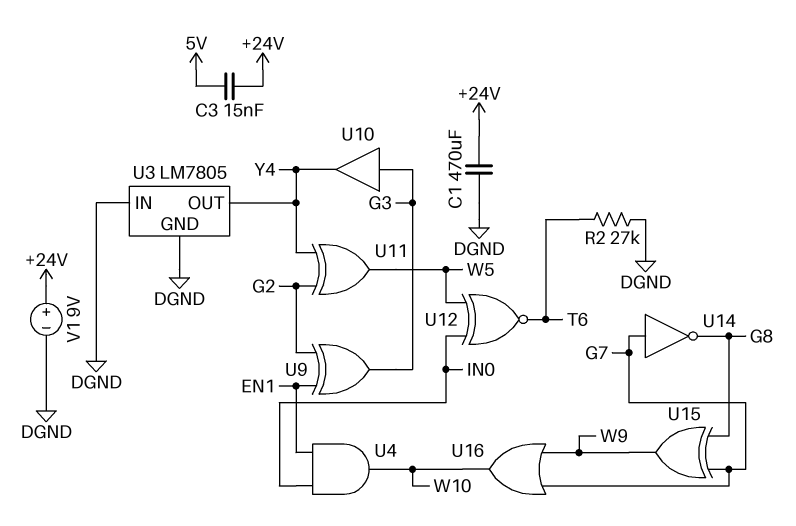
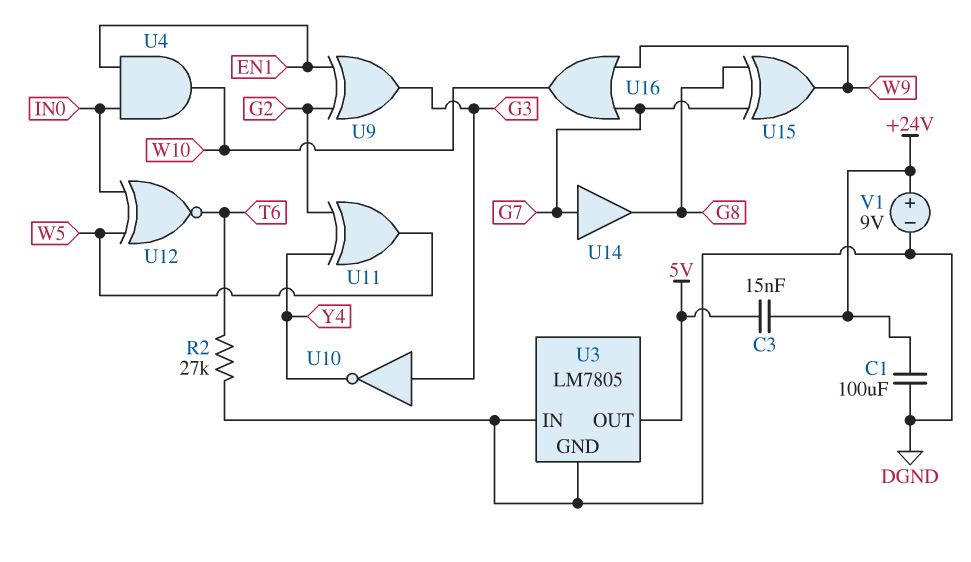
C1: 470uF (+24V, DGND) -> 100uF (+24V, DGND)
U3 pin OUT: Y4 -> 5V
U10: buffer (in G3, out Y4) -> NOT (in G3, out Y4)
U14: NOT (in G7, out G8) -> buffer (in G7, out G8)

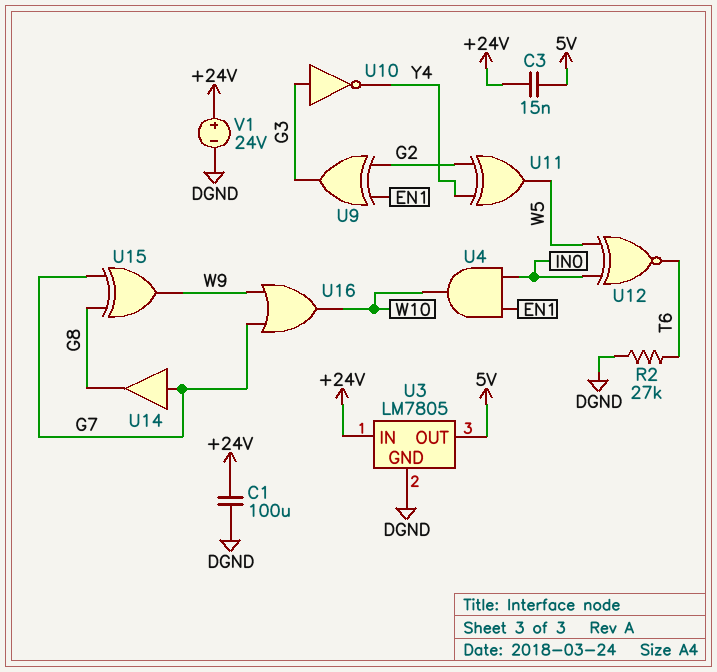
U3 pin IN: DGND -> +24V
V1: 9V (plus +24V, minus DGND) -> 24V (plus +24V, minus DGND)

